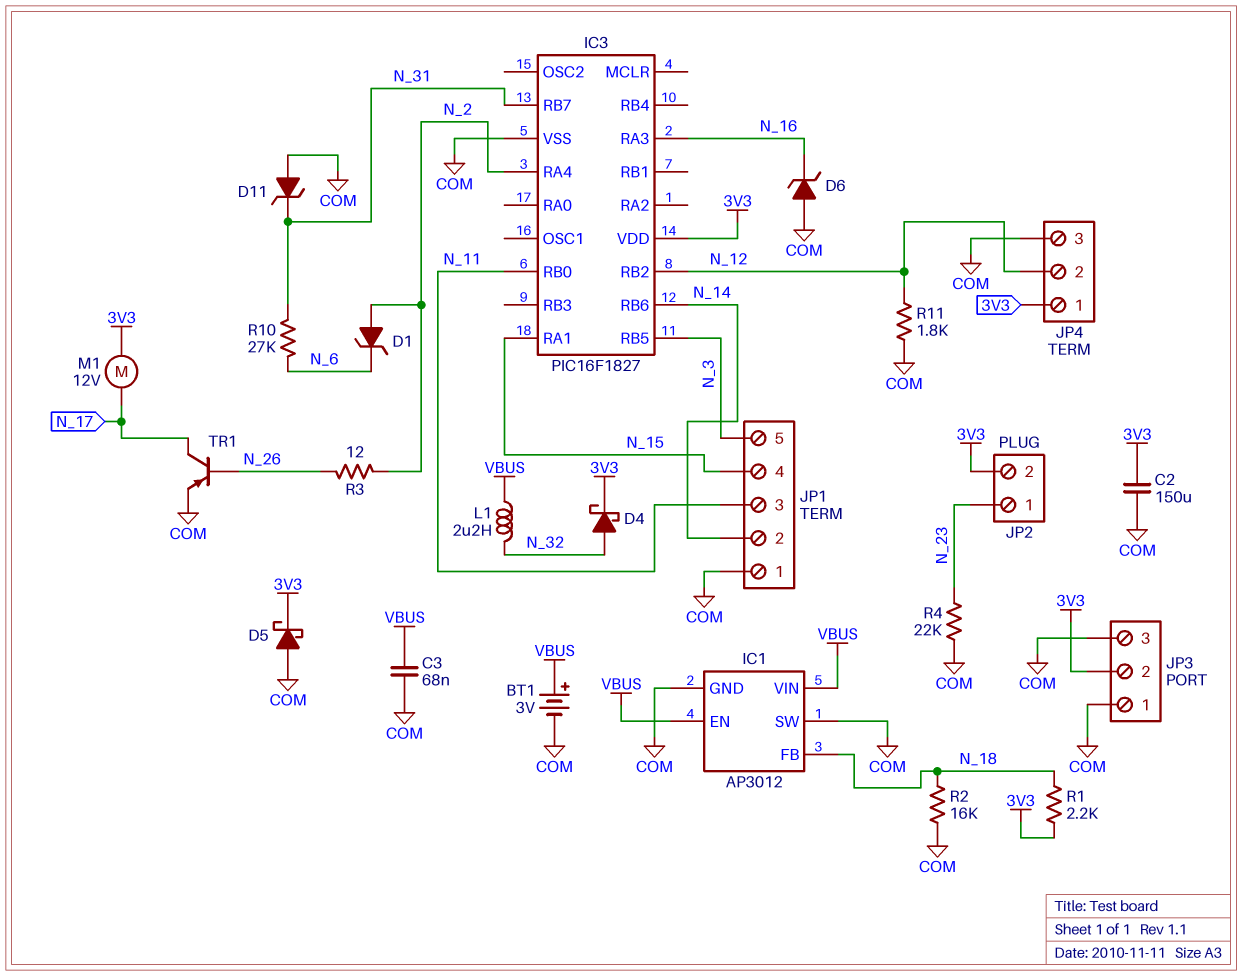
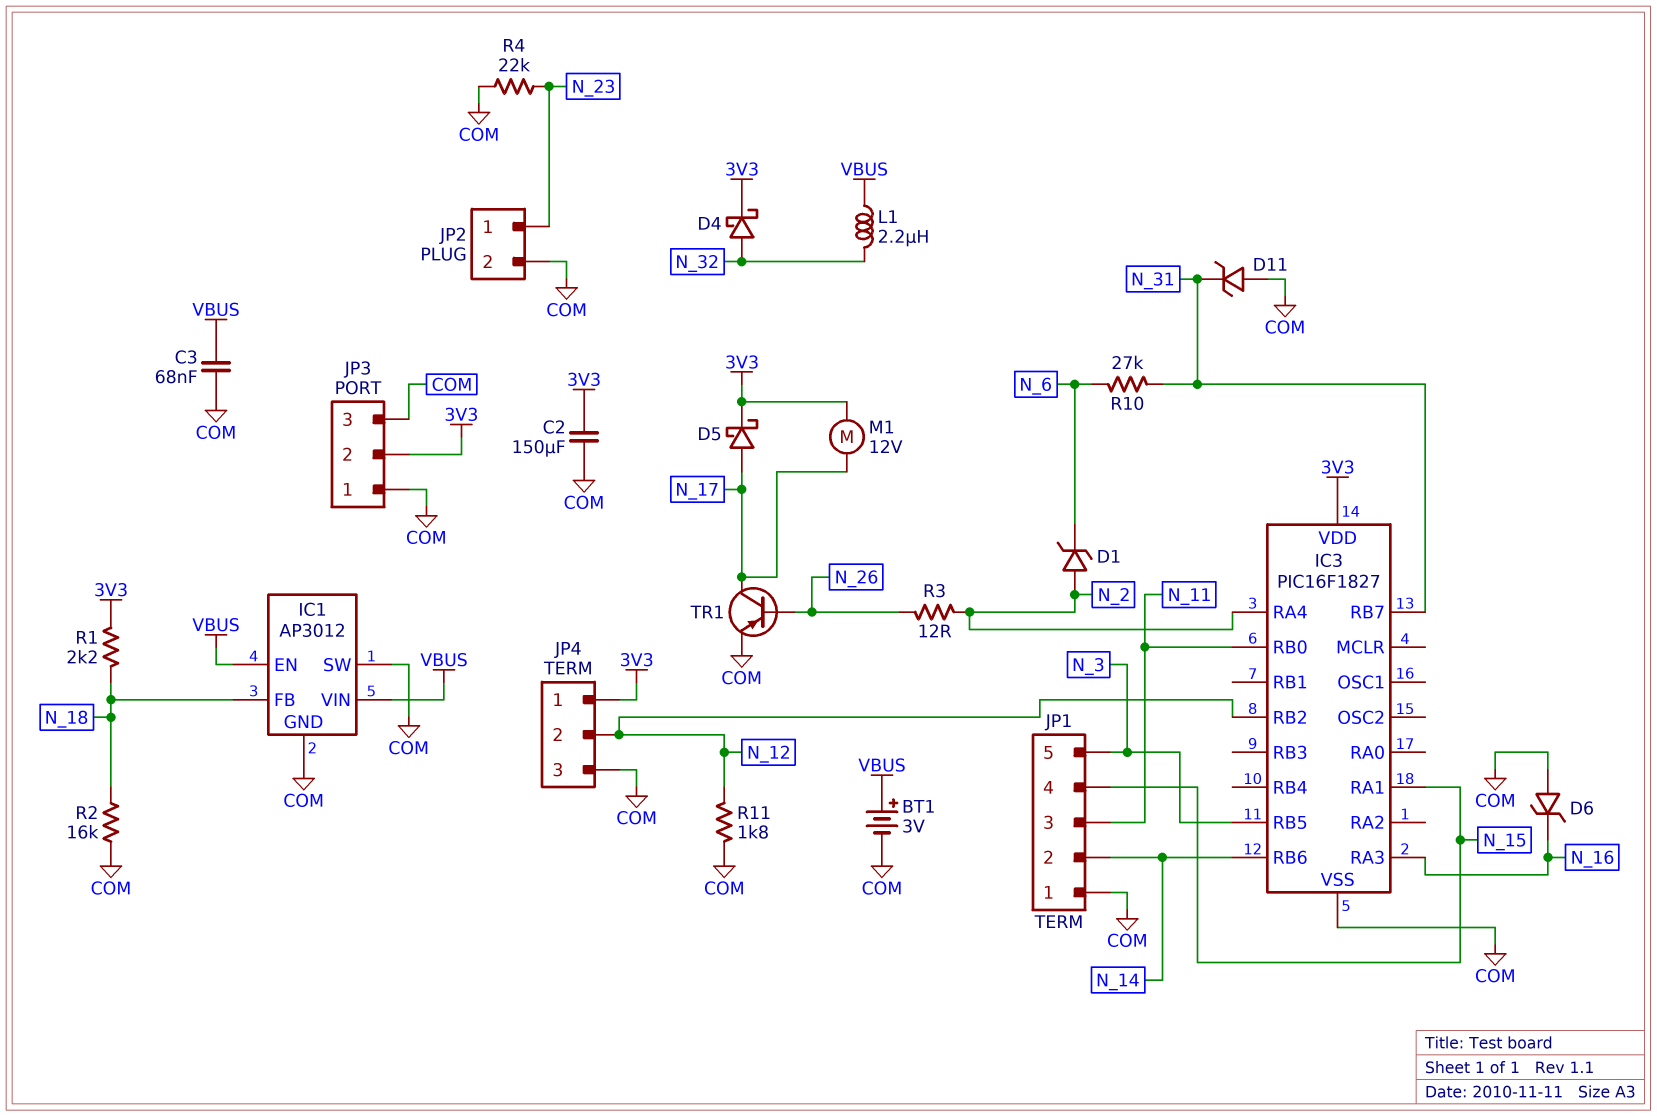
D5: schottky (A COM, K 3V3) -> schottky (A N_17, K 3V3)
JP2 pin 2: 3V3 -> COM

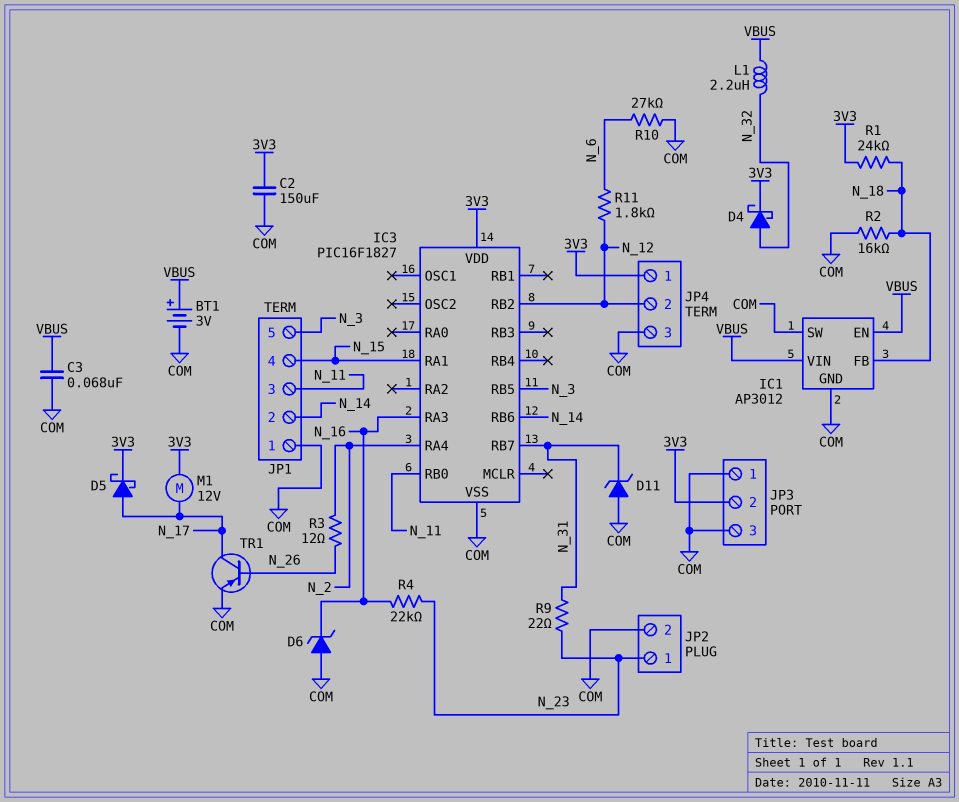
D1: zener (A N_2, K N_6) -> none
R1: 2.2k (3V3, N_18) -> 24k (3V3, N_18)
R4: 22k (COM, N_23) -> 22k (N_16, N_23)
R9: none -> 22 (N_23, N_31)
R10: 27k (N_6, N_31) -> 27k (COM, N_6)
R11: 1.8k (COM, N_12) -> 1.8k (N_6, N_12)

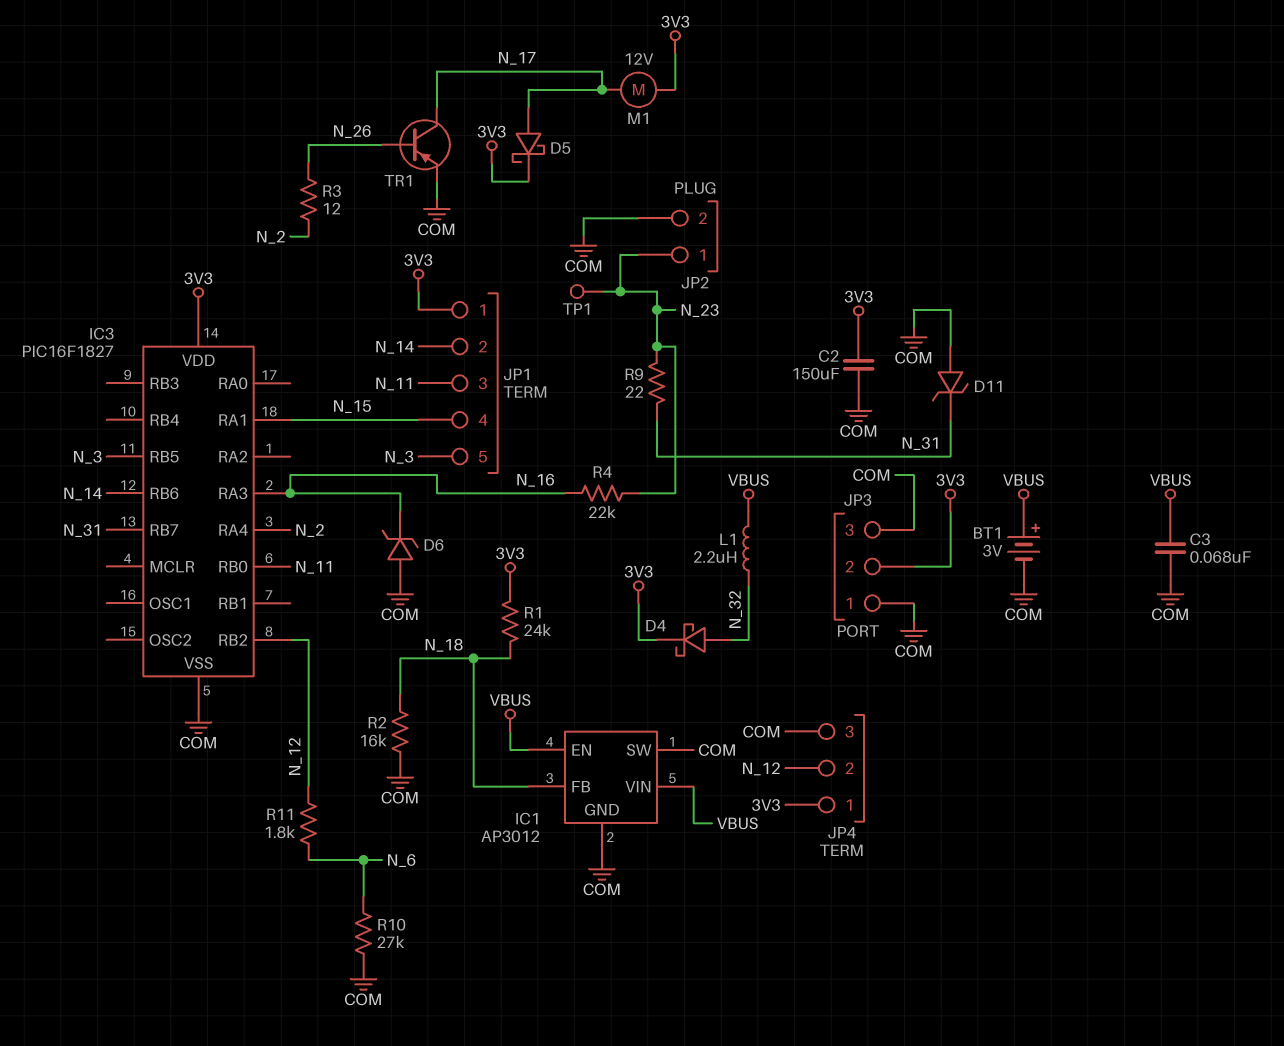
JP1 pin 1: COM -> 3V3
TP1: none -> test point (N_23)

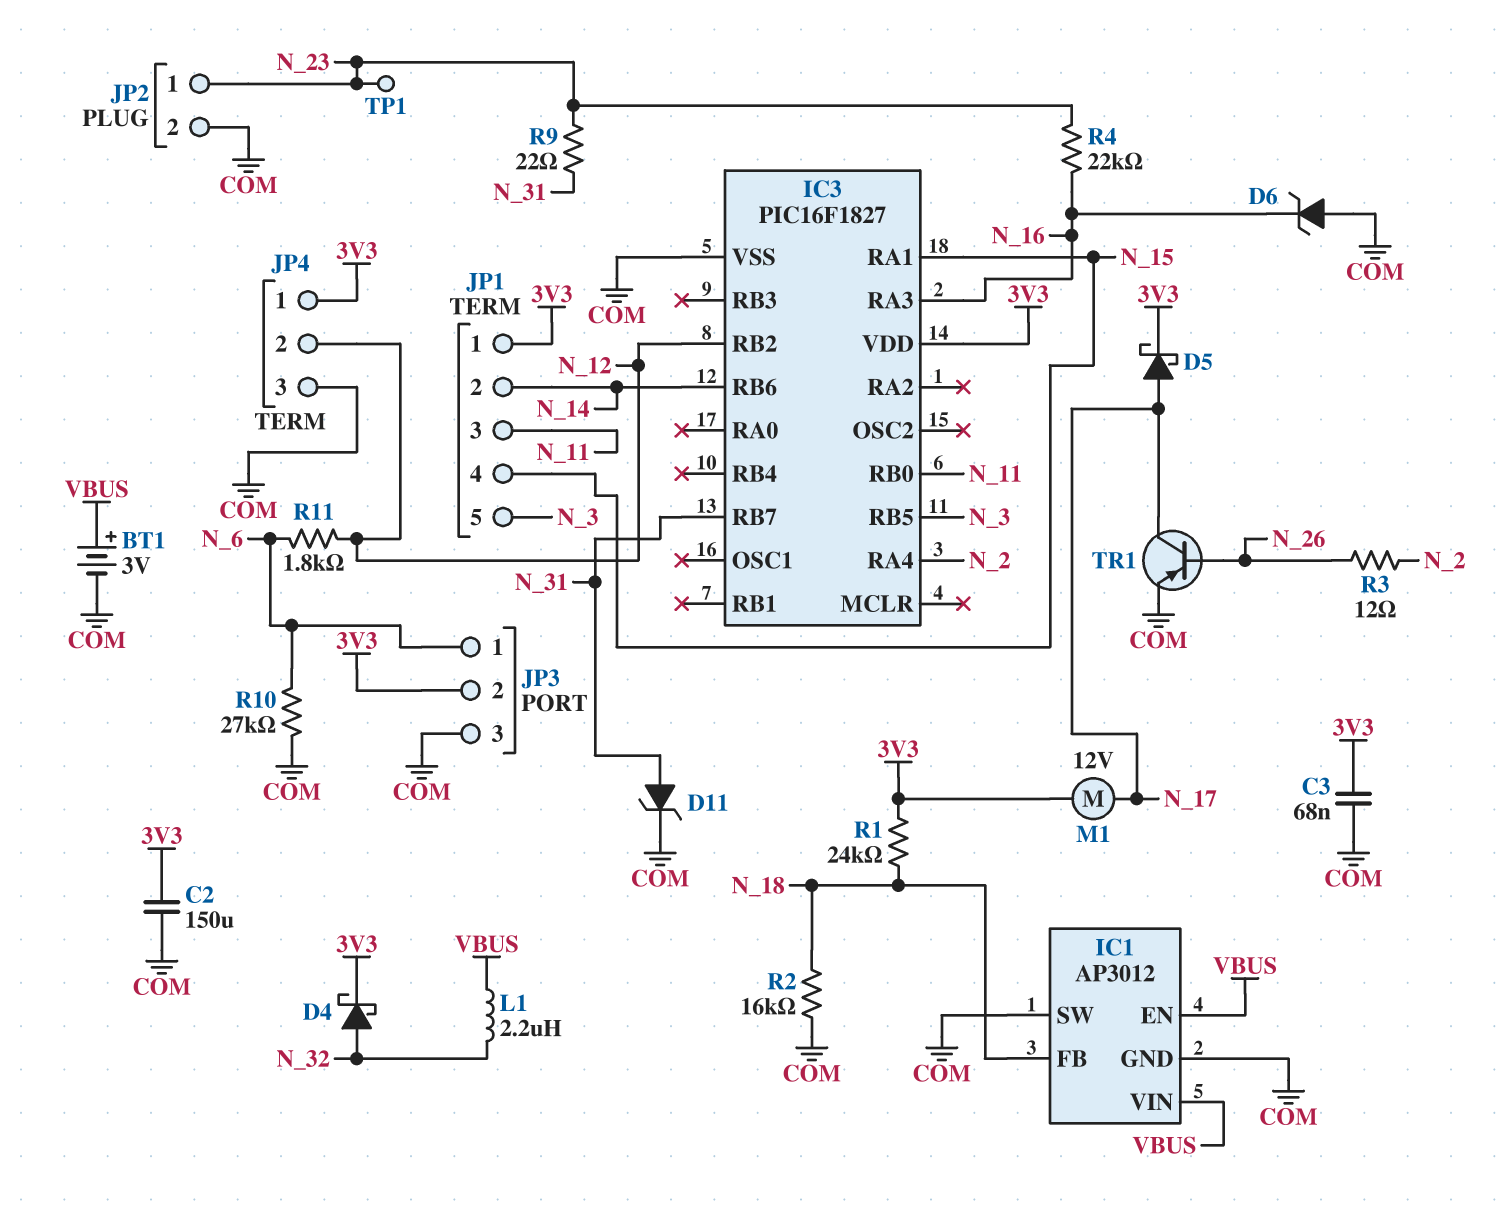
C3: 68nF (COM, VBUS) -> 68nF (3V3, COM)
D11: zener (A COM, K N_31) -> zener (A N_31, K COM)
JP3 pin 1: COM -> N_6

